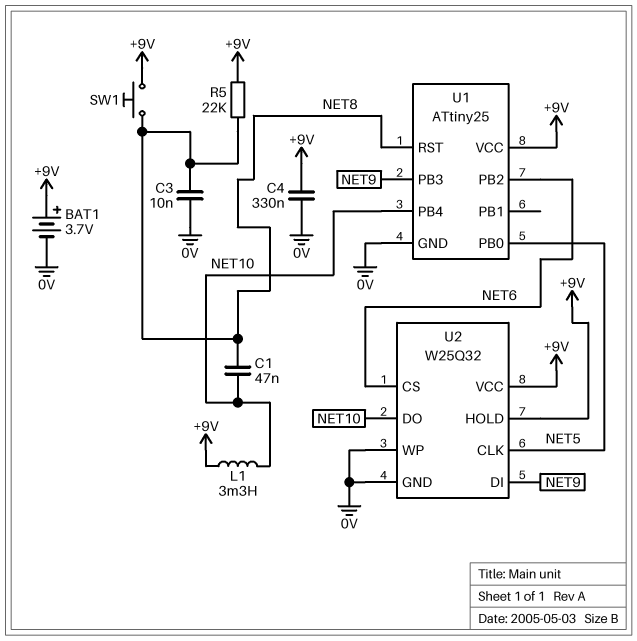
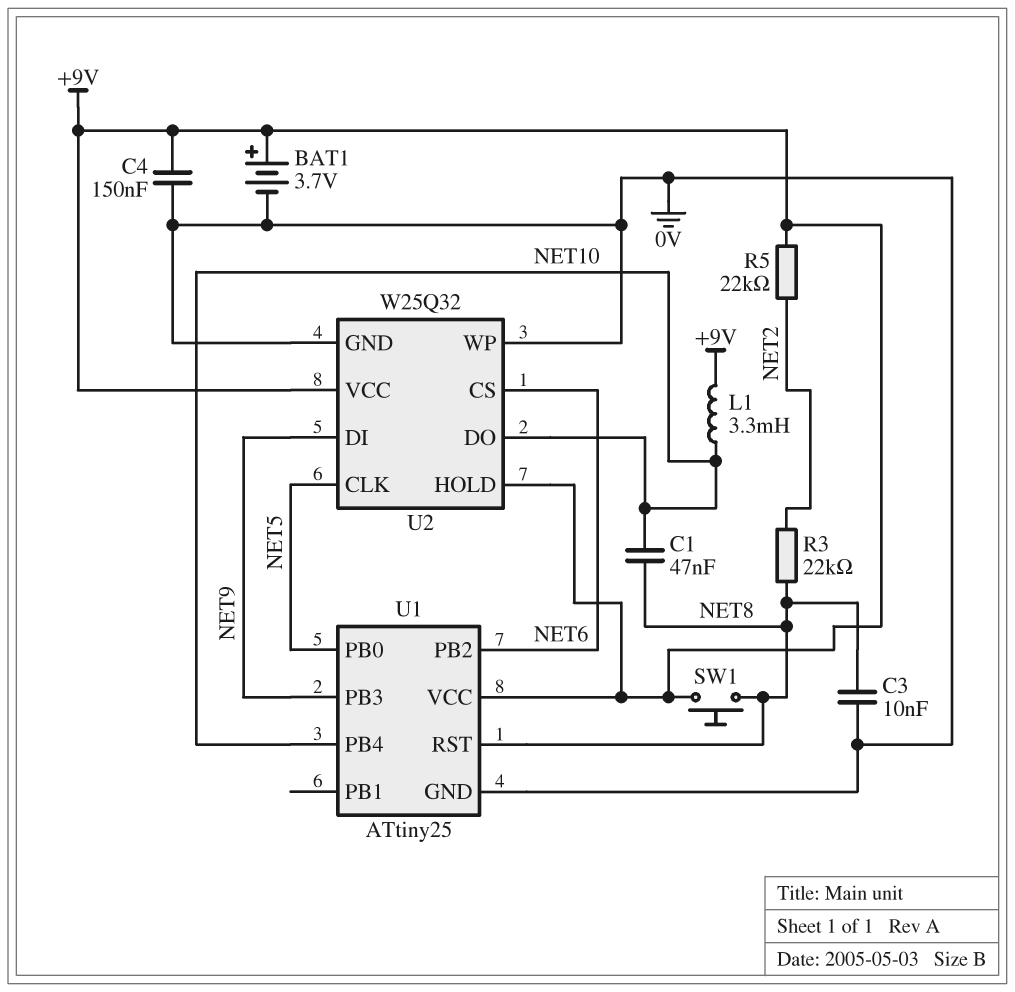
C4: 330nF (+9V, 0V) -> 150nF (+9V, 0V)
R3: none -> 22k (NET2, NET8)
R5: 22k (+9V, NET8) -> 22k (+9V, NET2)

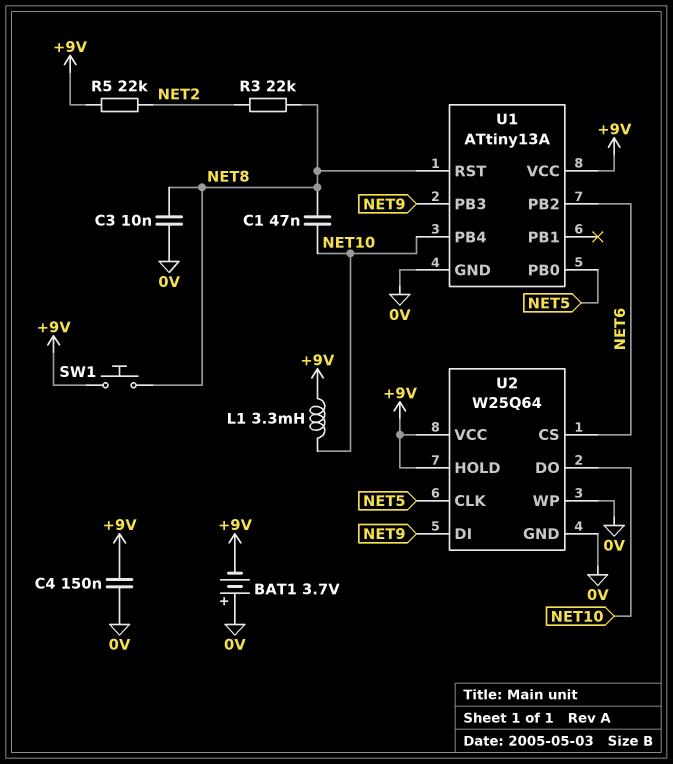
BAT1: 3.7V (plus +9V, minus 0V) -> 3.7V (plus 0V, minus +9V)
U1: ATtiny25 -> ATtiny13A
U2: W25Q32 -> W25Q64

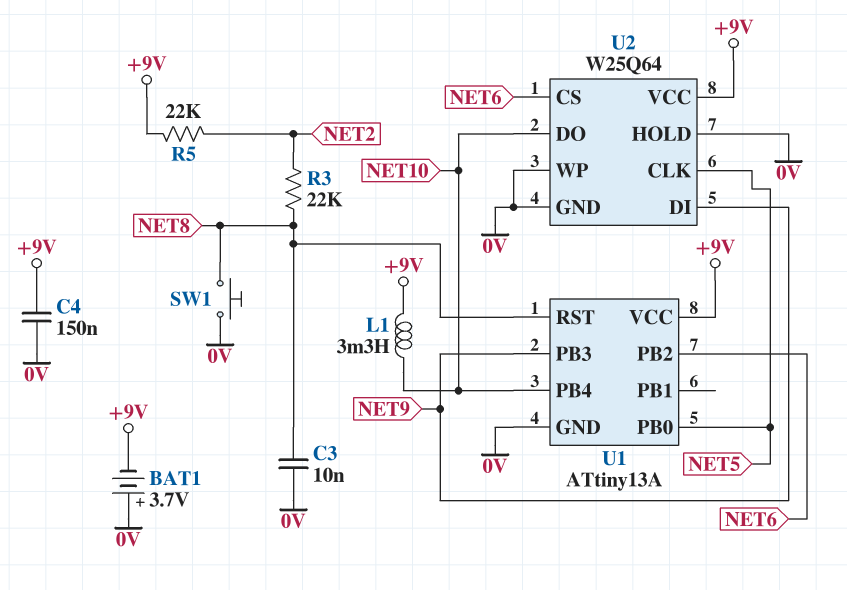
C1: 47nF (NET8, NET10) -> none
SW1: button (+9V, NET8) -> button (0V, NET8)
U2 pin HOLD: +9V -> 0V

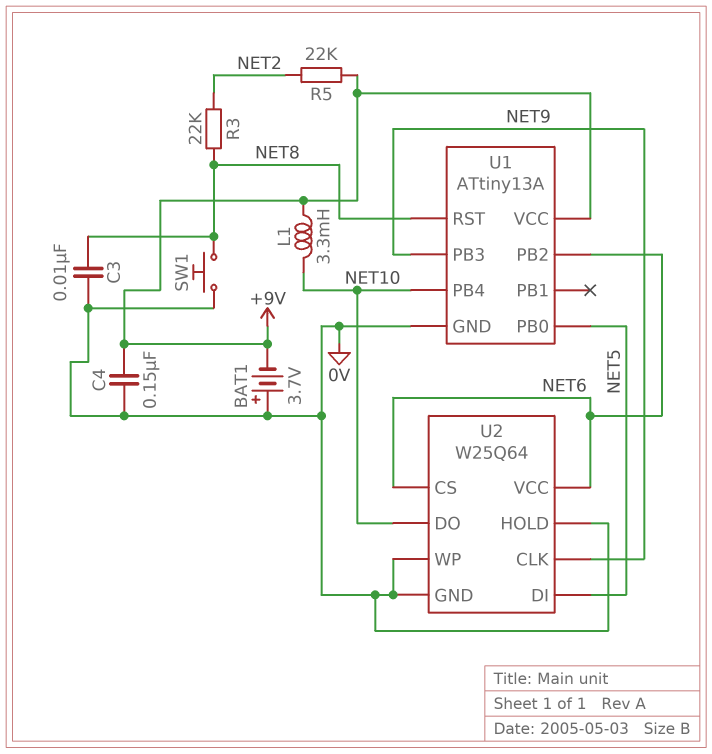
U2 pin CLK: NET5 -> NET9
U2 pin DI: NET9 -> NET5
U2 pin VCC: +9V -> NET6

